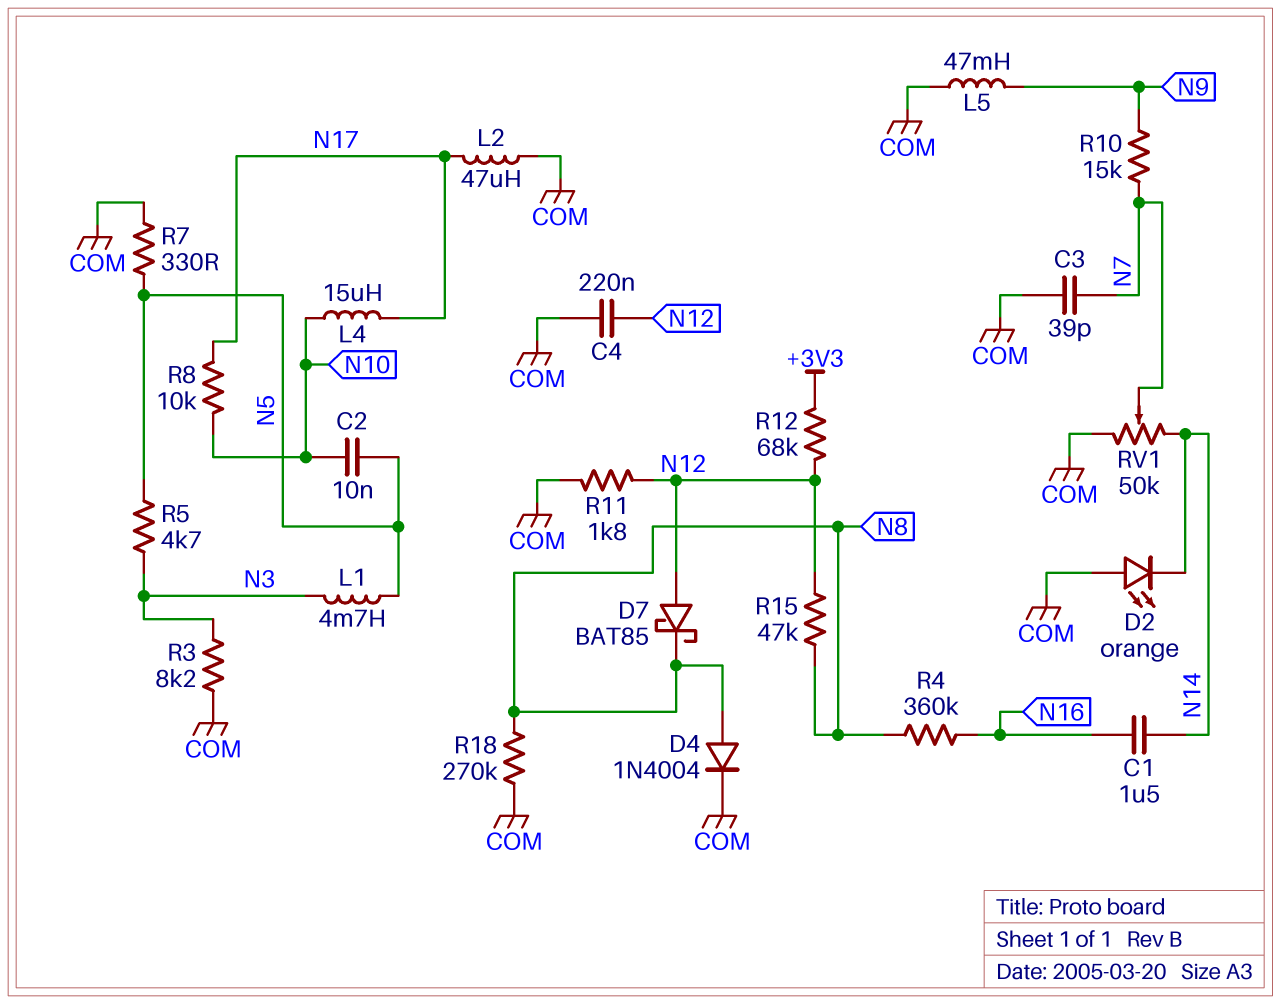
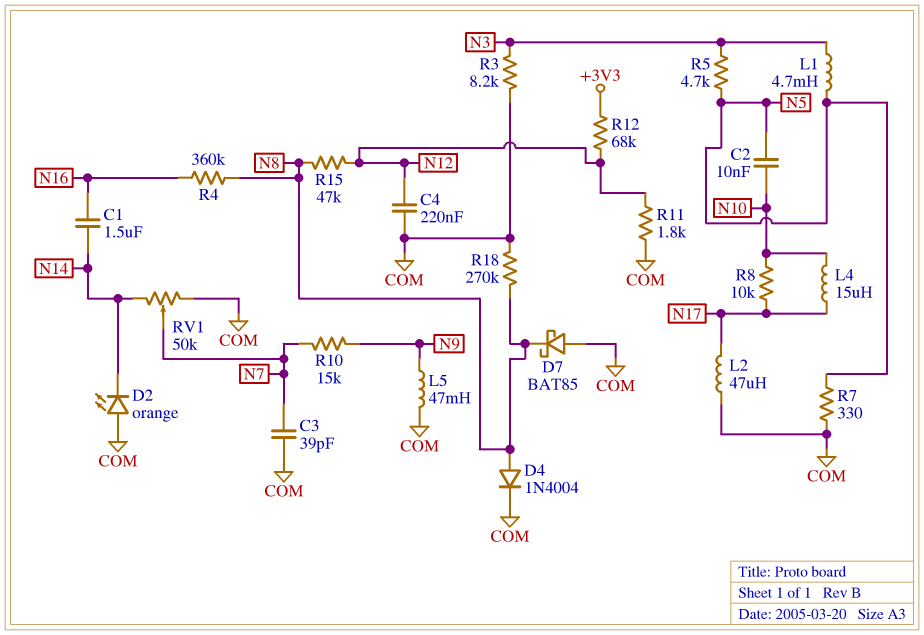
D7: schottky BAT85 (A N12, K N8) -> schottky BAT85 (A COM, K N8)

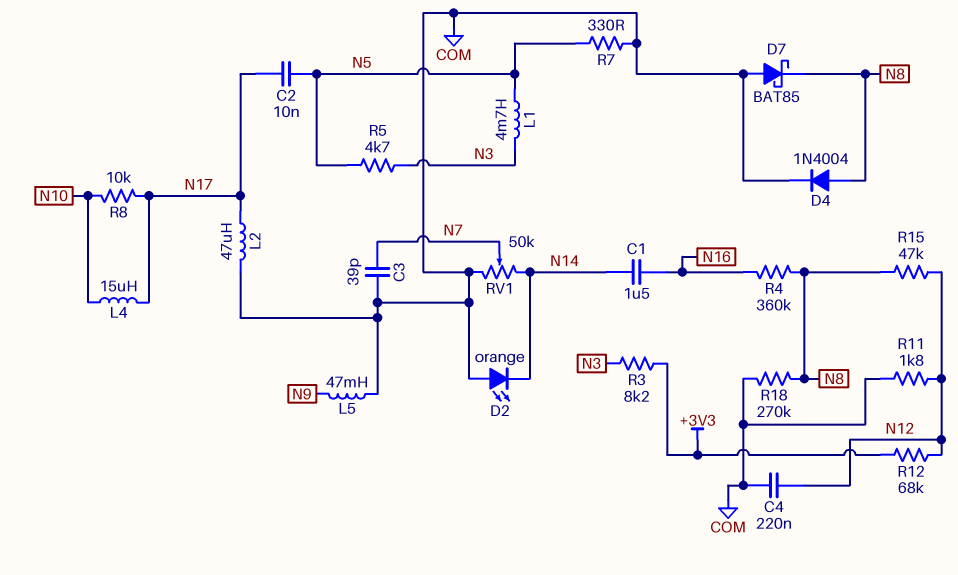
C2: 10nF (N5, N10) -> 10nF (N5, N17)
R3: 8.2k (COM, N3) -> 8.2k (+3V3, N3)
R10: 15k (N7, N9) -> none

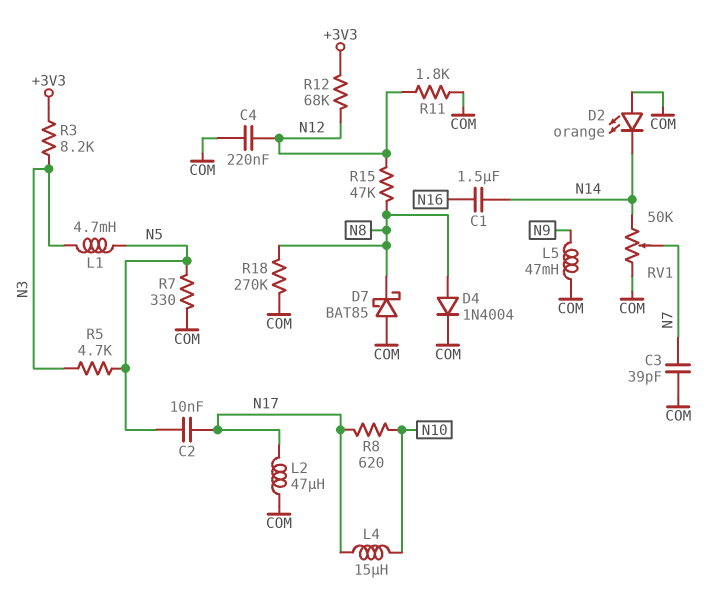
R4: 360k (N8, N16) -> none
R8: 10k (N10, N17) -> 620 (N10, N17)

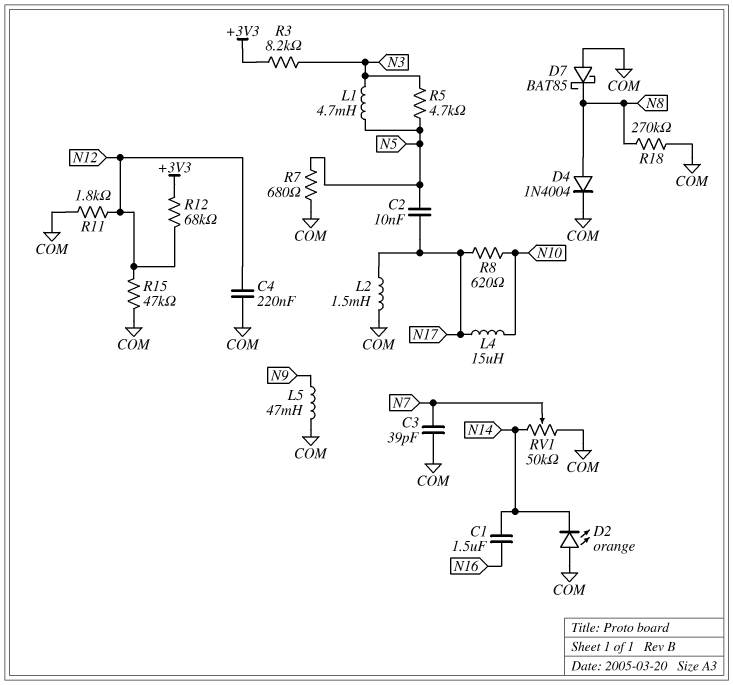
L2: 47uH (COM, N17) -> 1.5mH (COM, N17)
R7: 330 (COM, N5) -> 680 (COM, N5)
R15: 47k (N8, N12) -> 47k (COM, N12)

